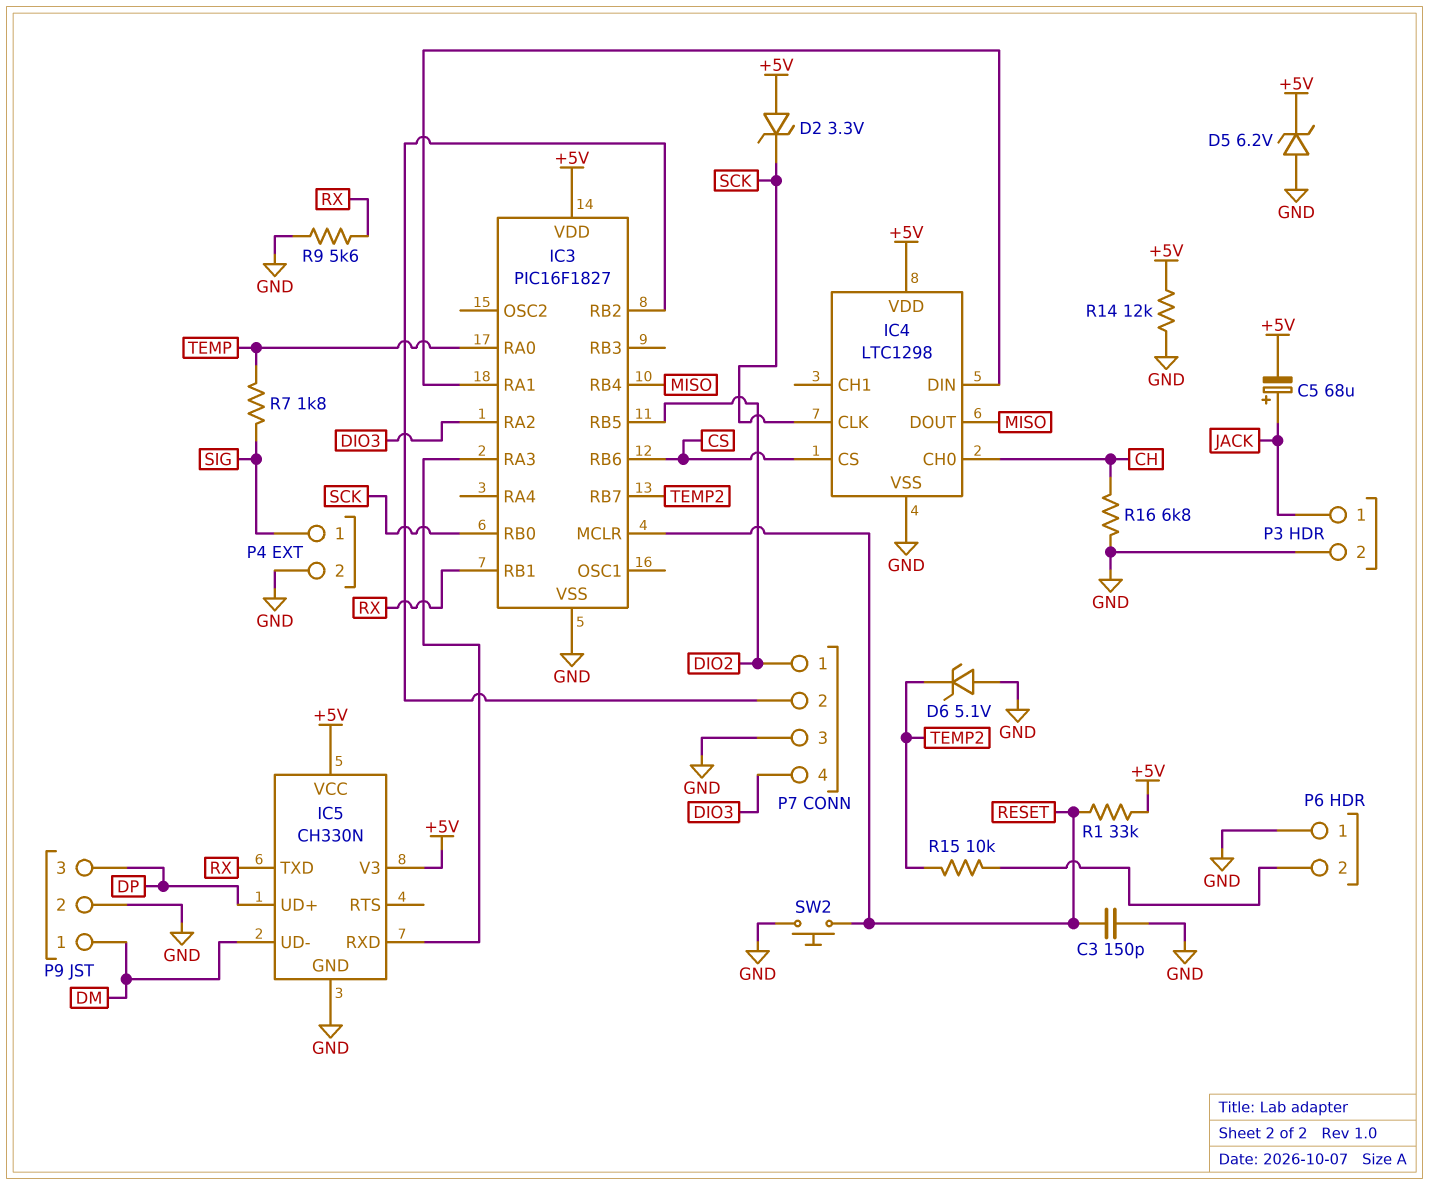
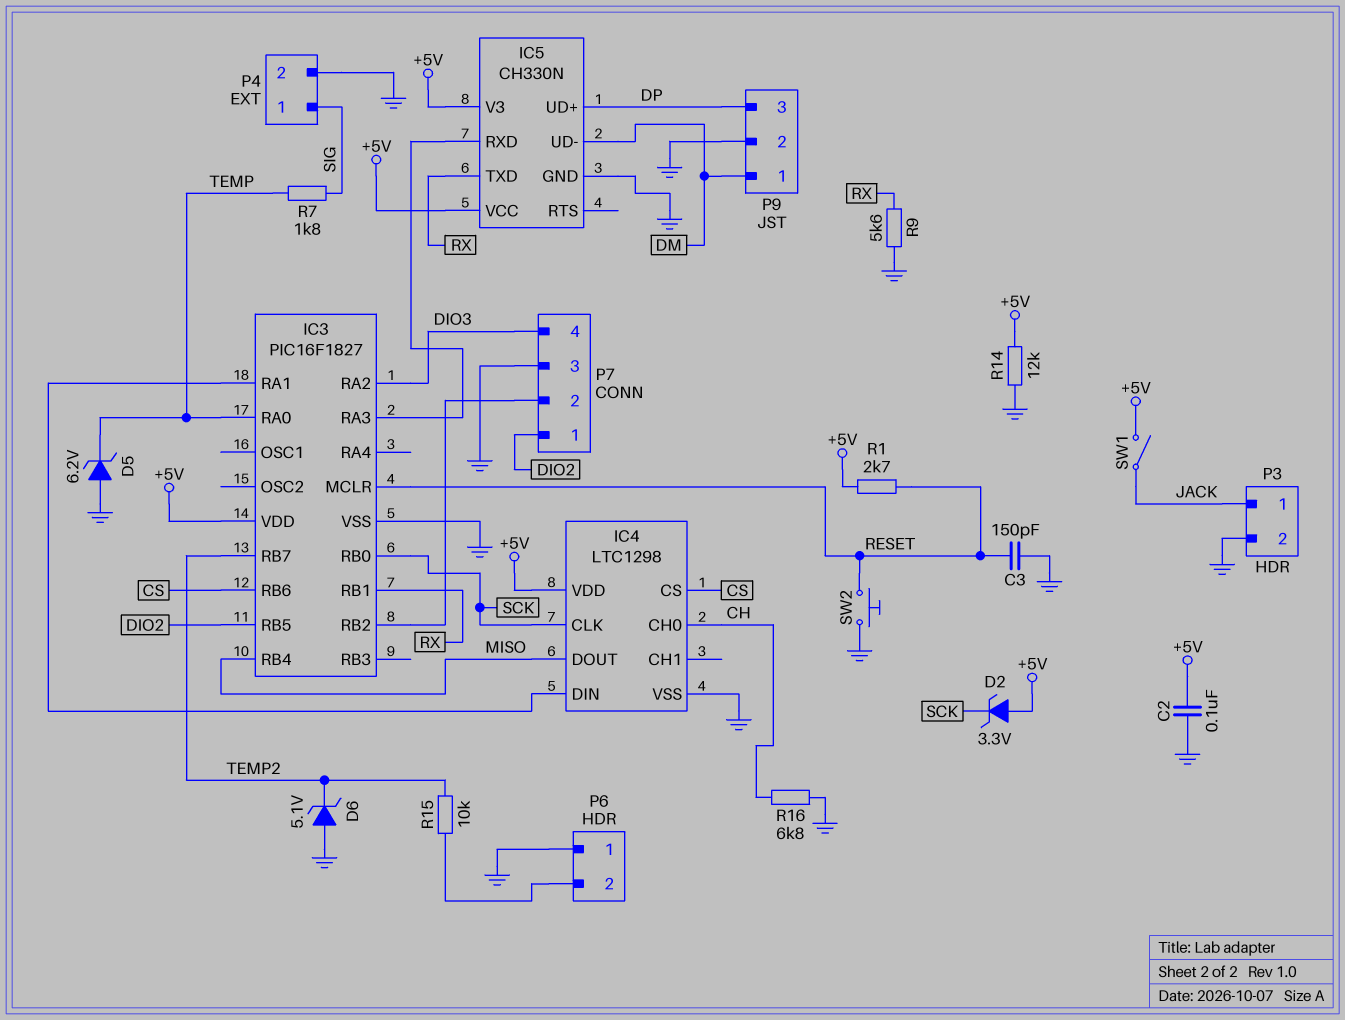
C2: none -> 100nF (+5V, GND)
C5: 68uF (plus JACK, minus +5V) -> none
D5: zener 6.2V (A GND, K +5V) -> zener 6.2V (A GND, K TEMP)
R1: 33k (+5V, RESET) -> 2.7k (+5V, RESET)
SW1: none -> switch (+5V, JACK)

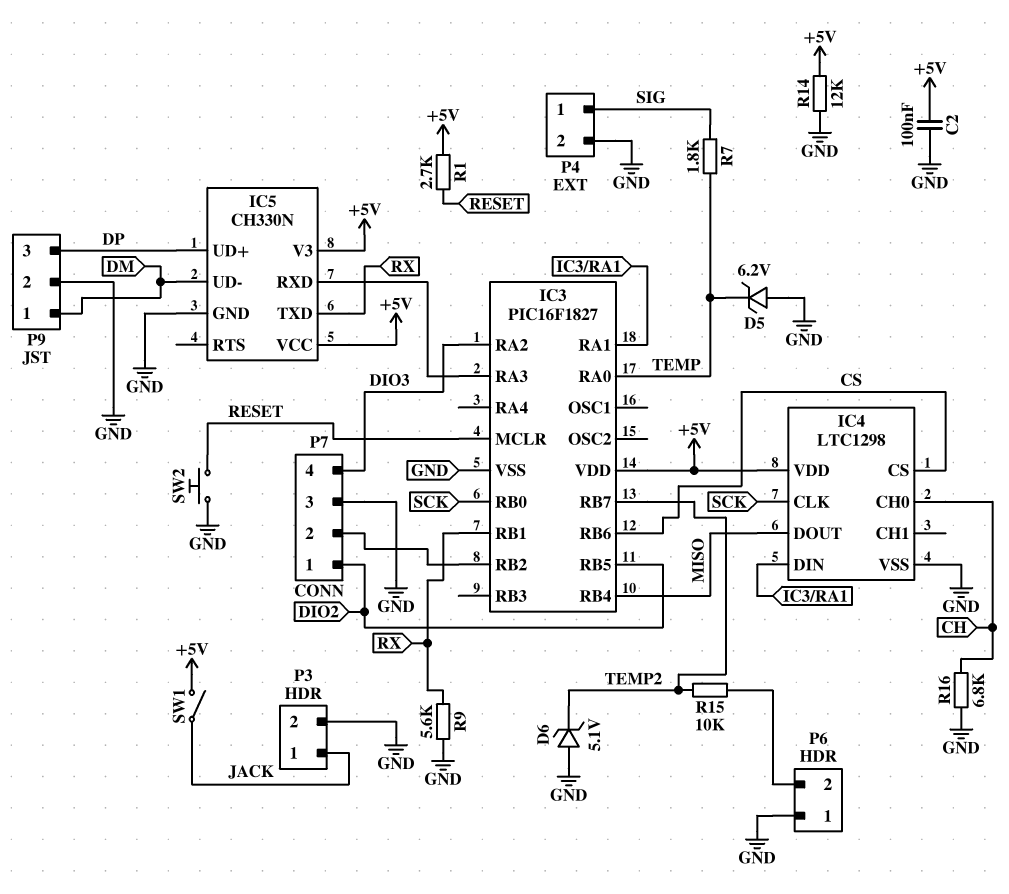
C3: 150pF (GND, RESET) -> none
D2: zener 3.3V (A +5V, K SCK) -> none

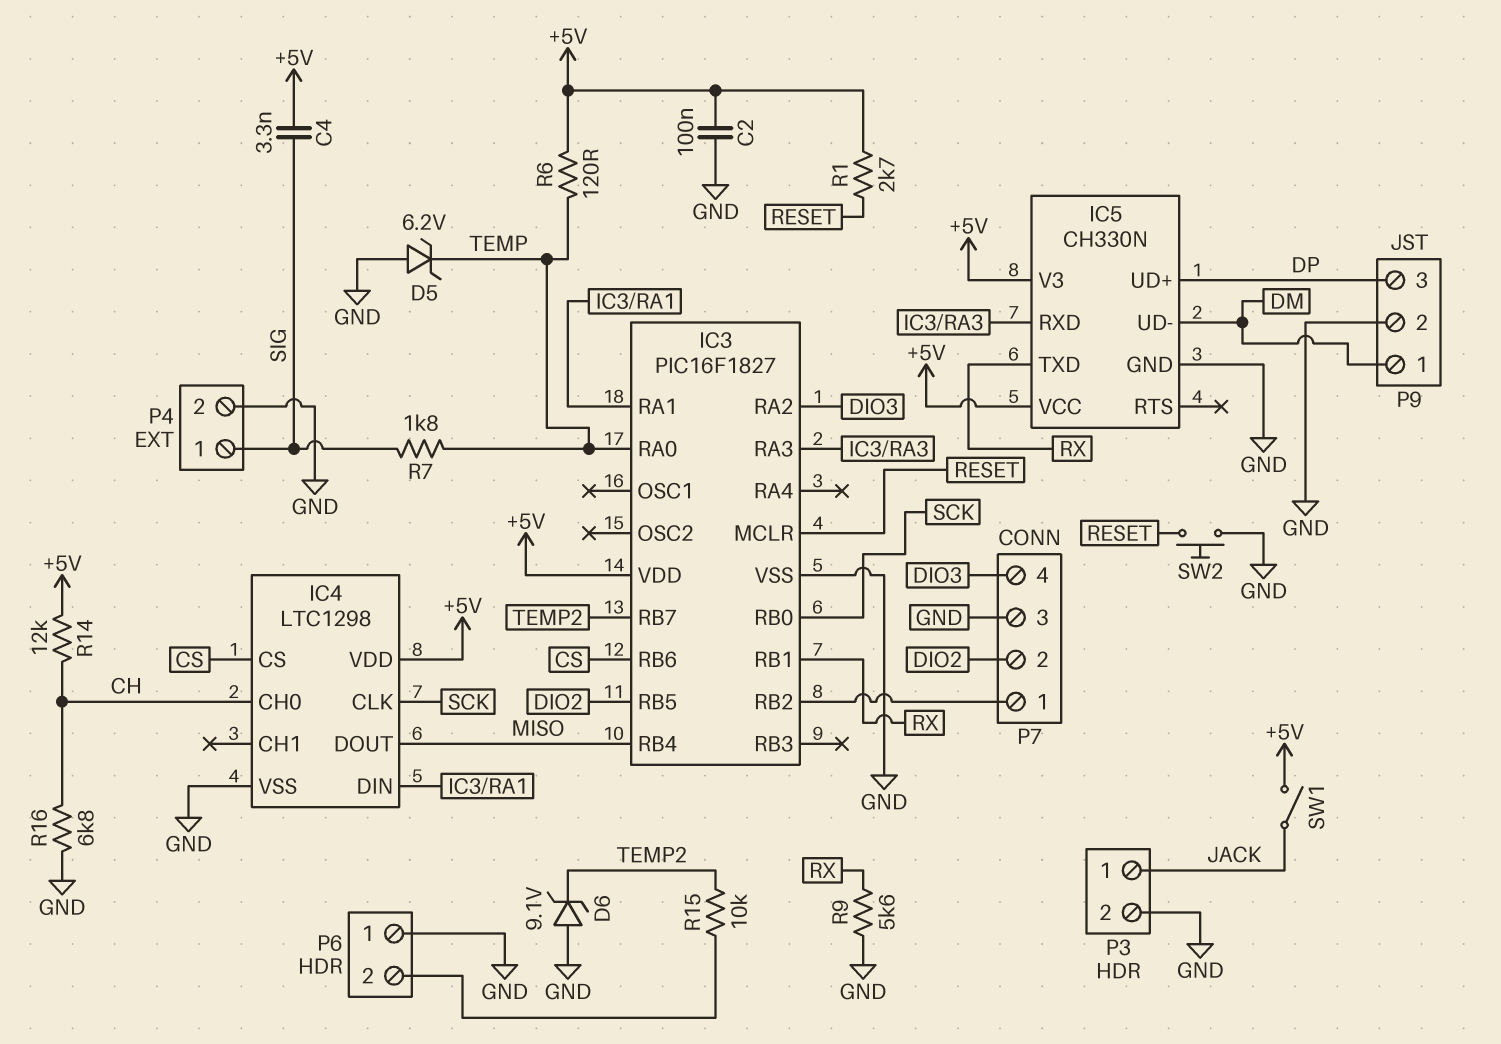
C4: none -> 3.3nF (+5V, SIG)
D6: zener 5.1V (A GND, K TEMP2) -> zener 9.1V (A GND, K TEMP2)
P7 pin 1: DIO2 -> IC3/RB2
P7 pin 2: IC3/RB2 -> DIO2
R6: none -> 120 (+5V, TEMP)
R14: 12k (+5V, GND) -> 12k (+5V, CH)

